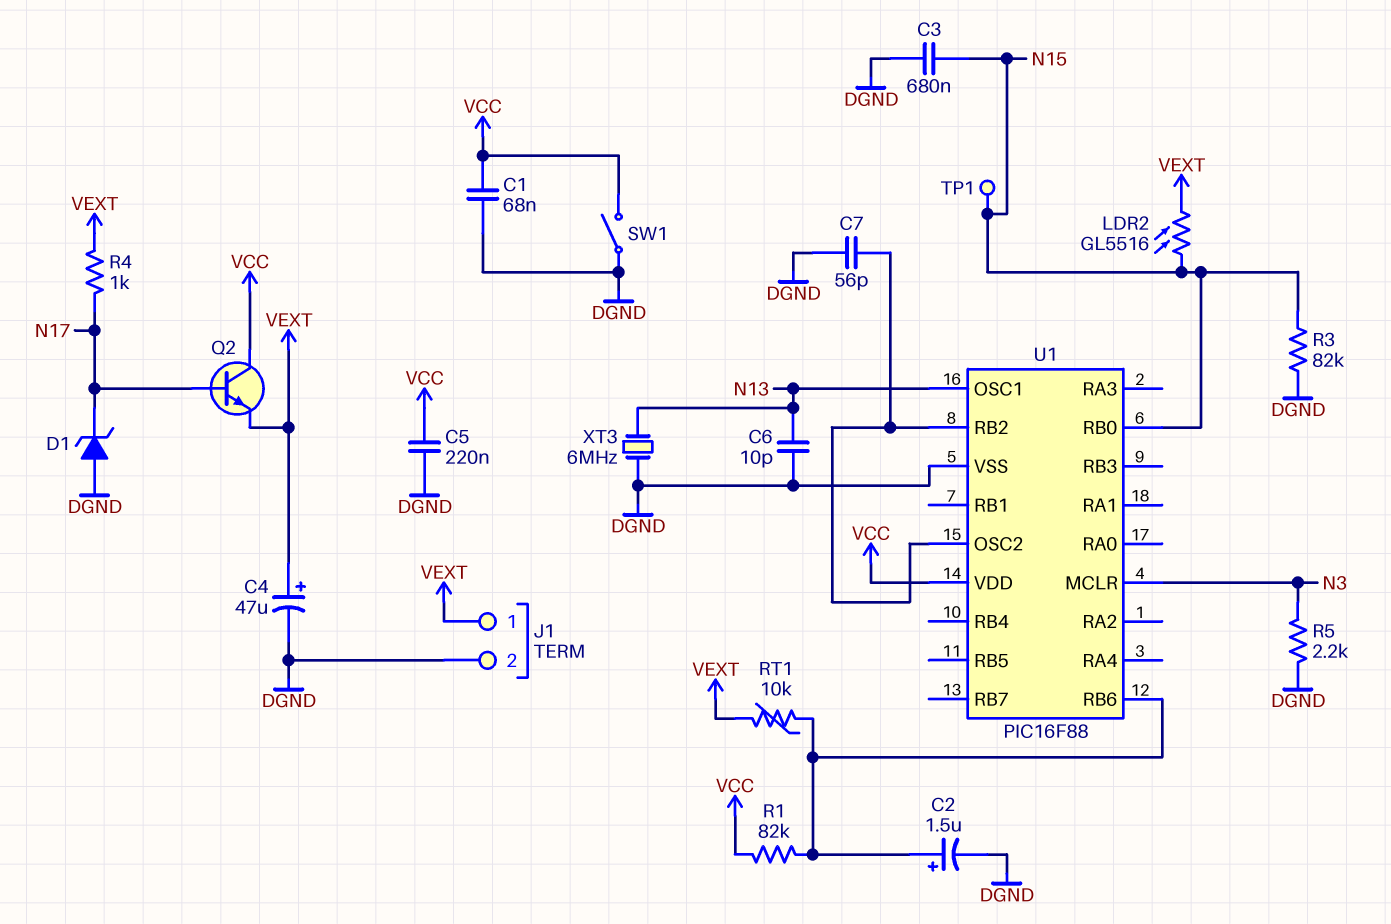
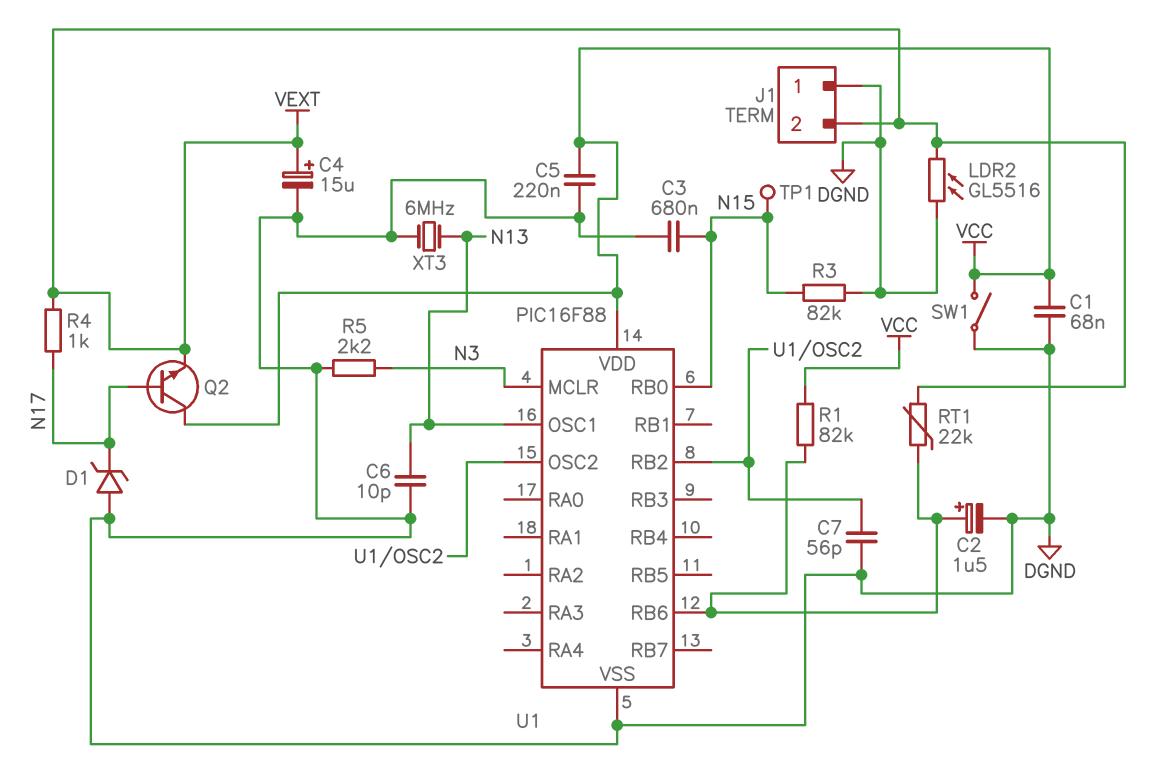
C4: 47uF (plus VEXT, minus DGND) -> 15uF (plus VEXT, minus DGND)
J1 pin 1: VEXT -> DGND
J1 pin 2: DGND -> VEXT
LDR2: GL5516 (N15, VEXT) -> GL5516 (DGND, VEXT)
RT1: 10k (U1/RB6, VEXT) -> 22k (U1/RB6, VEXT)

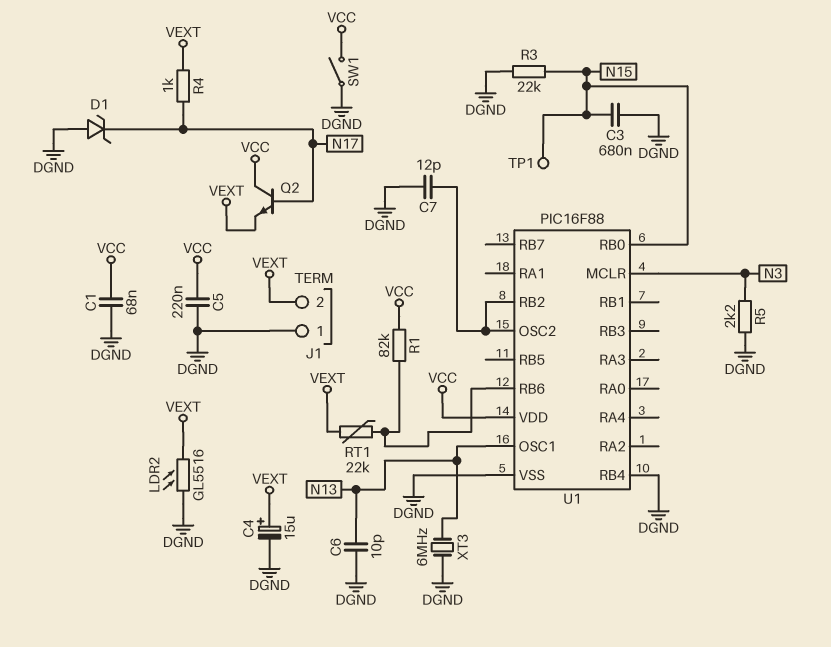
C2: 1.5uF (plus U1/RB6, minus DGND) -> none
C7: 56pF (DGND, U1/OSC2) -> 12pF (DGND, U1/OSC2)
R3: 82k (DGND, N15) -> 22k (DGND, N15)
U1 pin RB4: none -> DGND

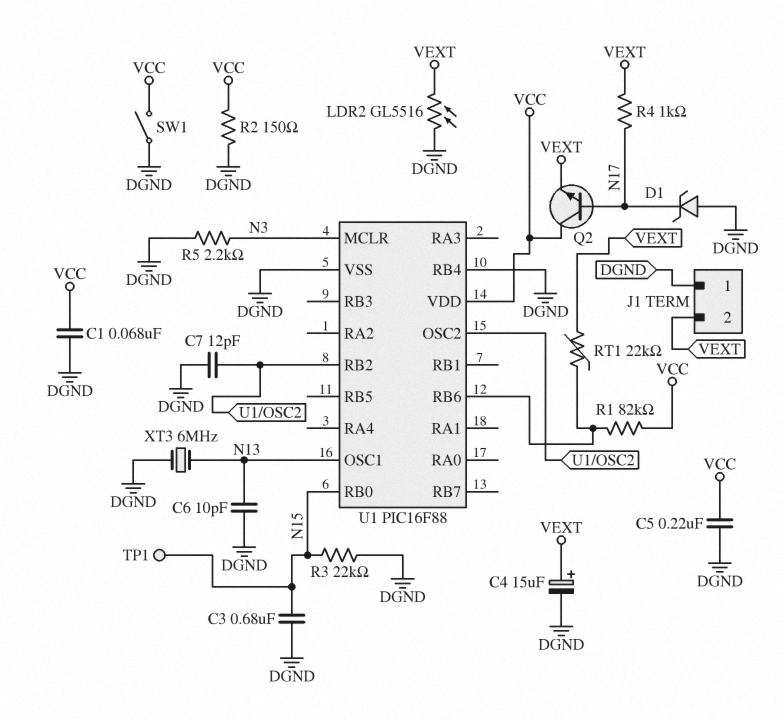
R2: none -> 150 (DGND, VCC)

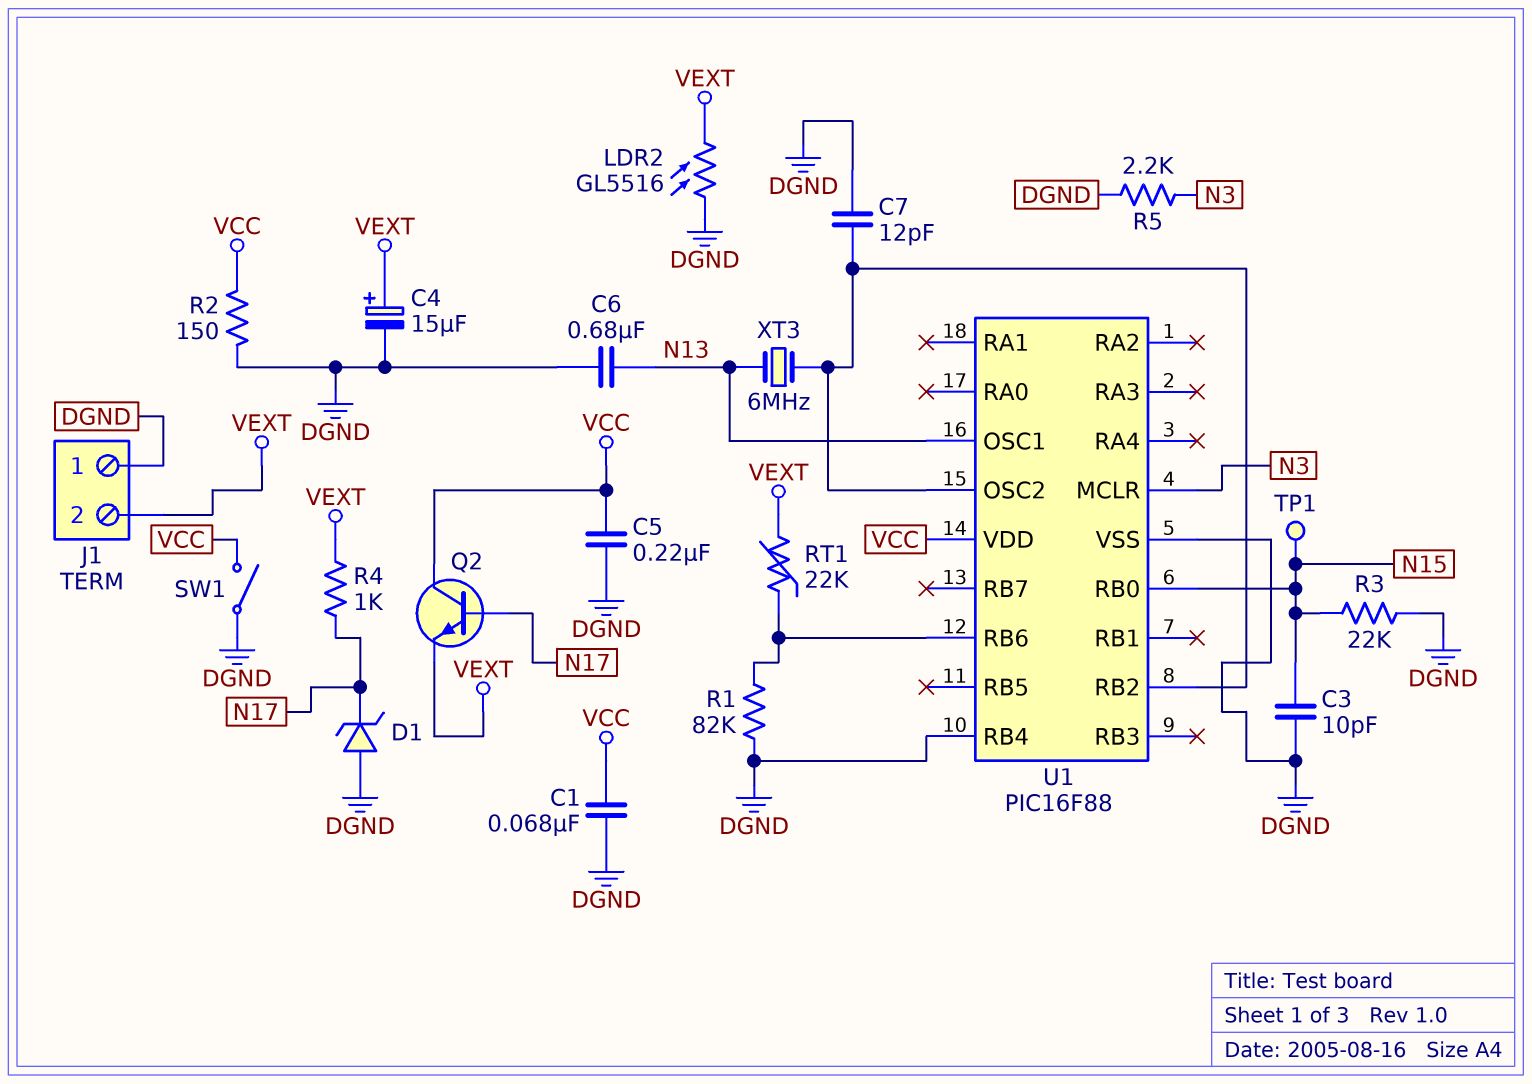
C3: 680nF (DGND, N15) -> 10pF (DGND, N15)
C6: 10pF (DGND, N13) -> 680nF (DGND, N13)
R1: 82k (U1/RB6, VCC) -> 82k (DGND, U1/RB6)
XT3: 6MHz (DGND, N13) -> 6MHz (N13, U1/OSC2)

